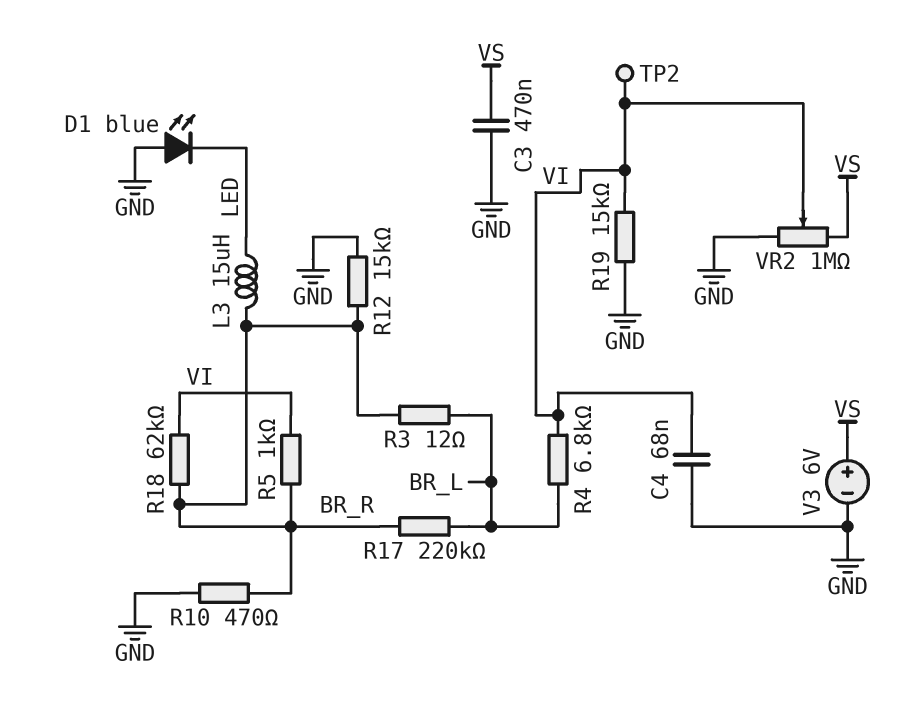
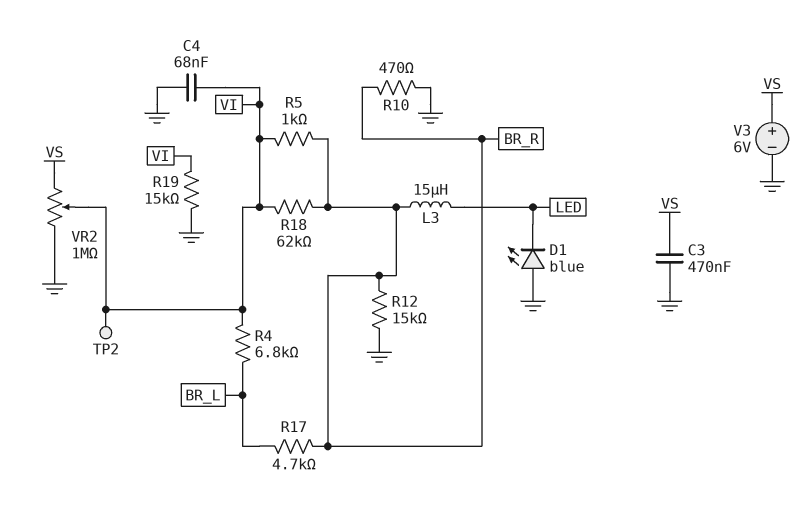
R3: 12 (BR_L, BR_R) -> none
R17: 220k (BR_L, BR_R) -> 4.7k (BR_L, BR_R)

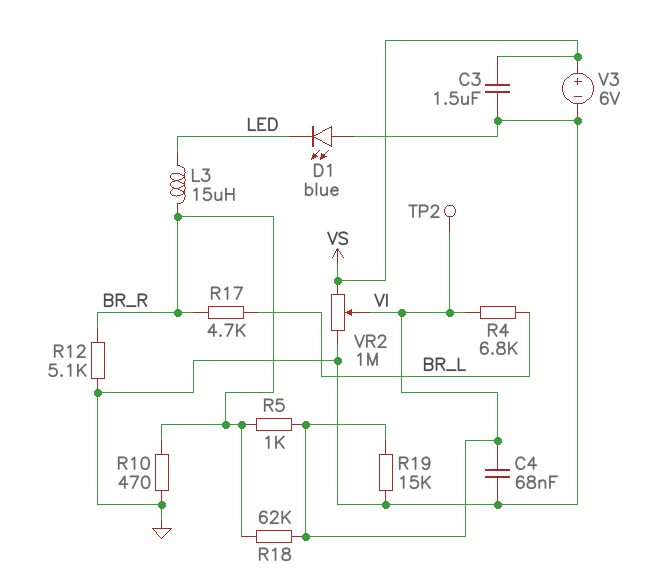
C3: 470nF (GND, VS) -> 1.5uF (GND, VS)
R12: 15k (BR_R, GND) -> 5.1k (BR_R, GND)

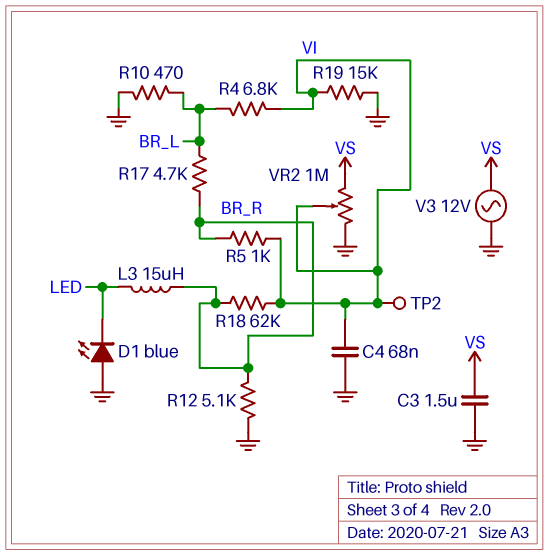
R10: 470 (BR_R, GND) -> 470 (BR_L, GND)
V3: 6V (plus VS, minus GND) -> AC 12V (GND, VS)

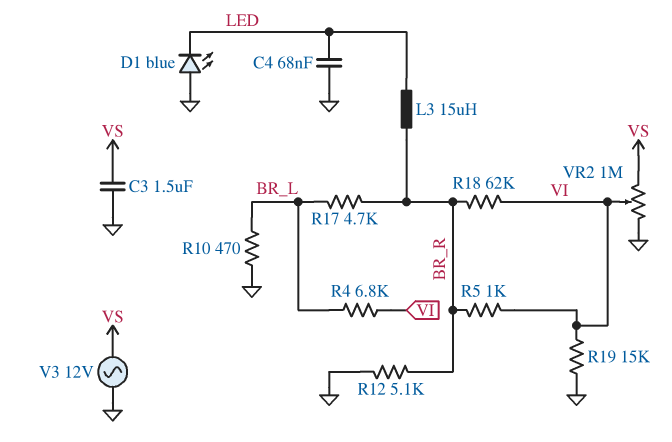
C4: 68nF (GND, VI) -> 68nF (GND, LED)
TP2: test point (VI) -> none

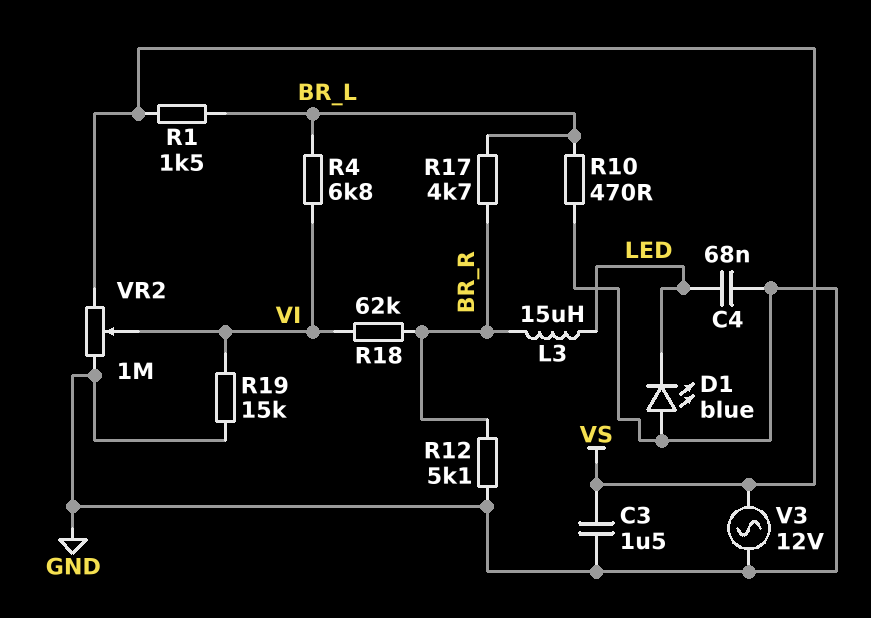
R1: none -> 1.5k (BR_L, VS)
R5: 1k (BR_R, VI) -> none

